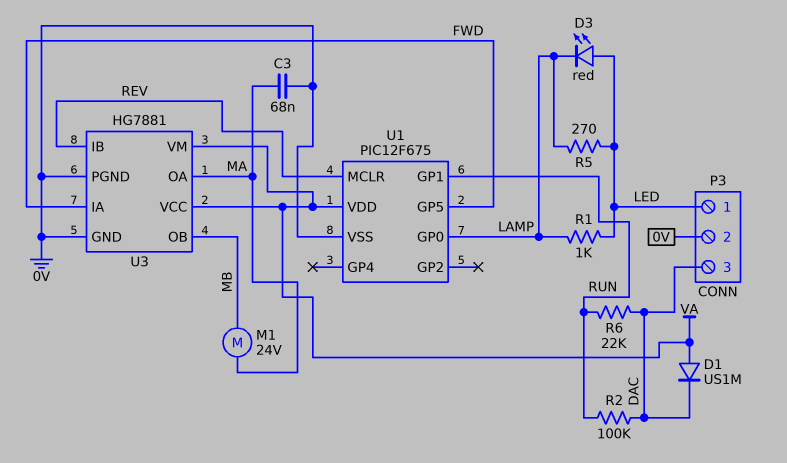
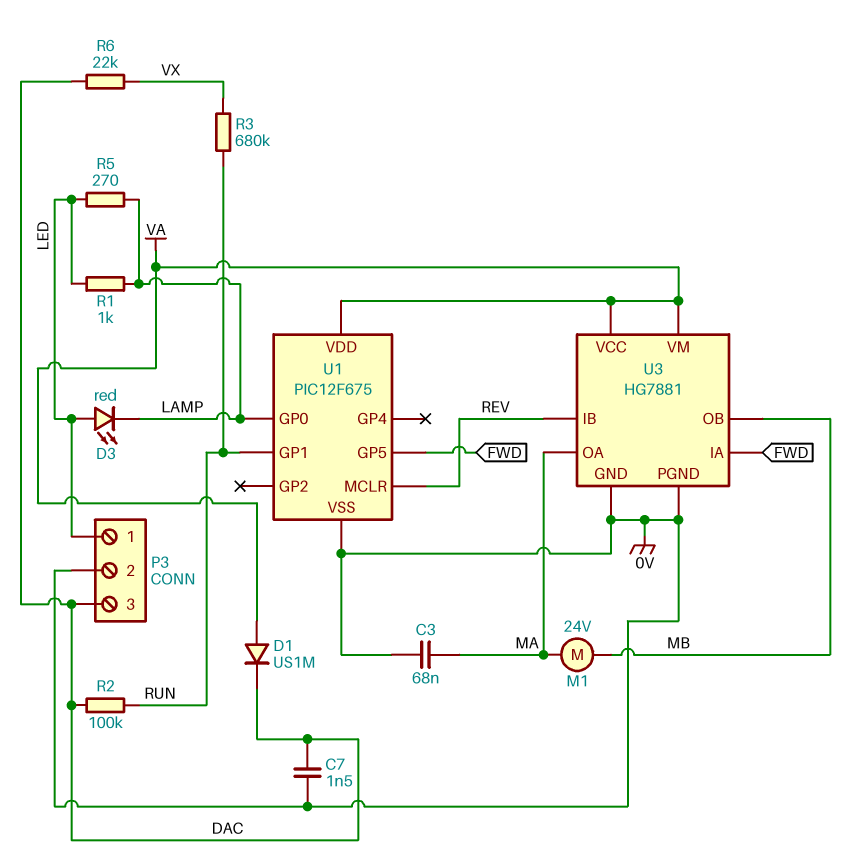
C7: none -> 1.5nF (0V, DAC)
R3: none -> 680k (RUN, VX)
R6: 22k (DAC, RUN) -> 22k (DAC, VX)

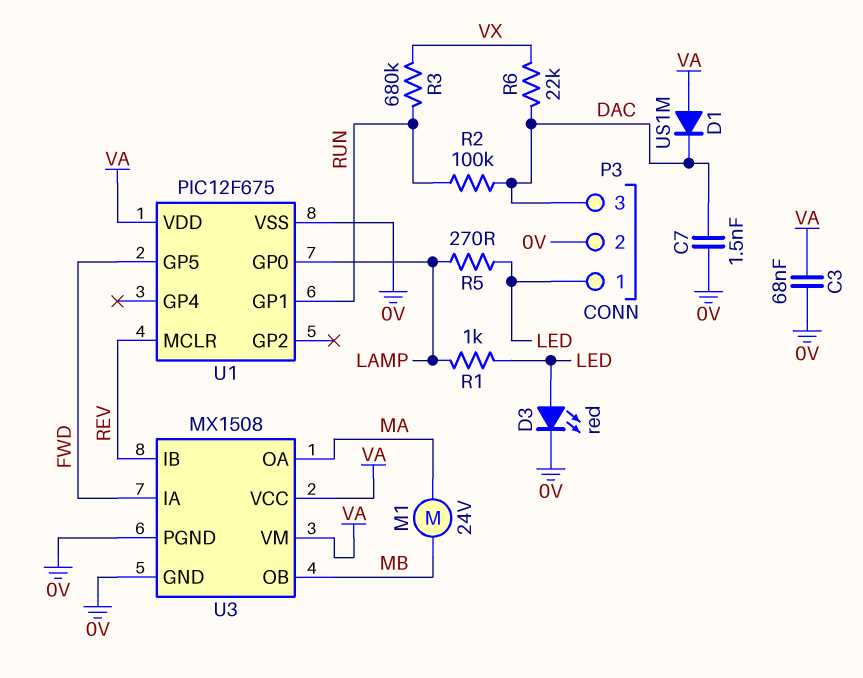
C3: 68nF (0V, MA) -> 68nF (0V, VA)
D3: LED red (A LED, K LAMP) -> LED red (A LED, K 0V)
U3: HG7881 -> MX1508

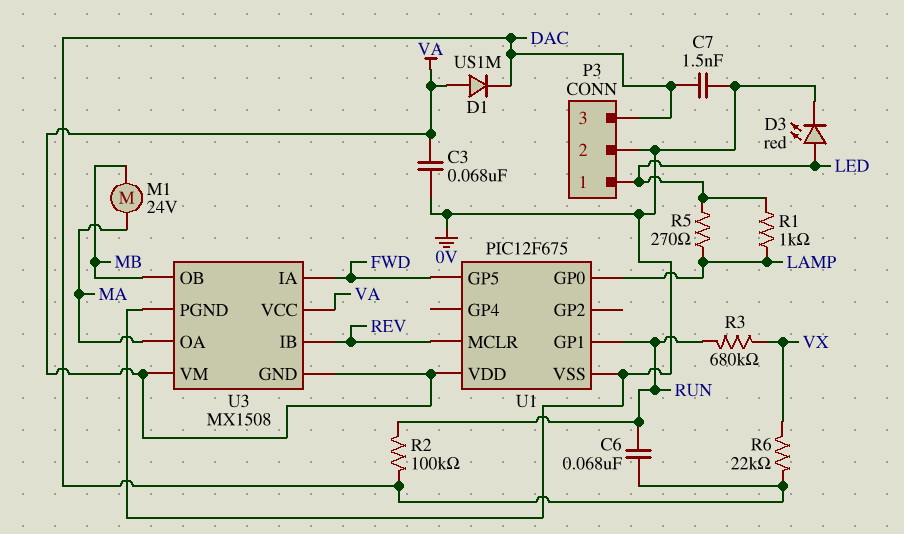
C6: none -> 68nF (DAC, RUN)
U3 pin GND: 0V -> VA

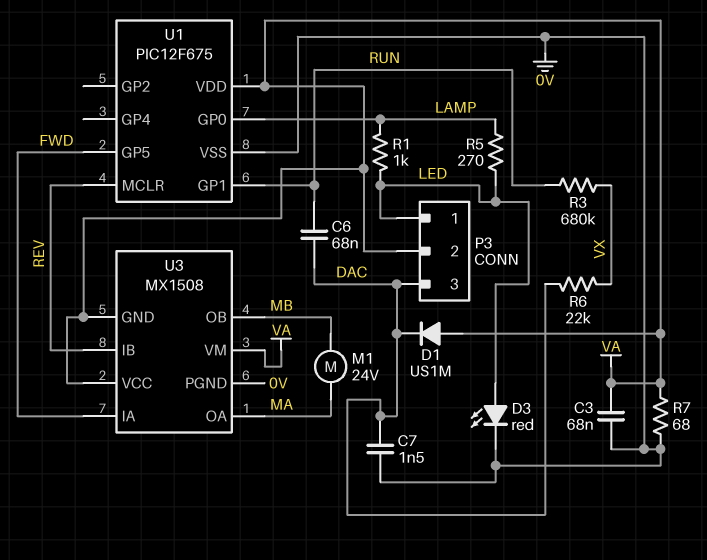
P3 pin 2: 0V -> VA
R2: 100k (DAC, RUN) -> none
R7: none -> 68 (0V, VA)

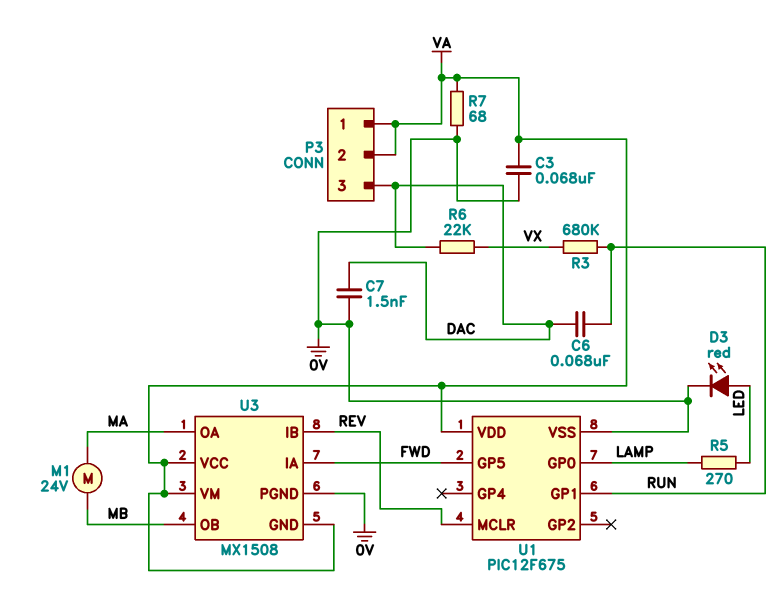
D1: diode US1M (A VA, K DAC) -> none
P3 pin 1: LED -> VA
R1: 1k (LAMP, LED) -> none

